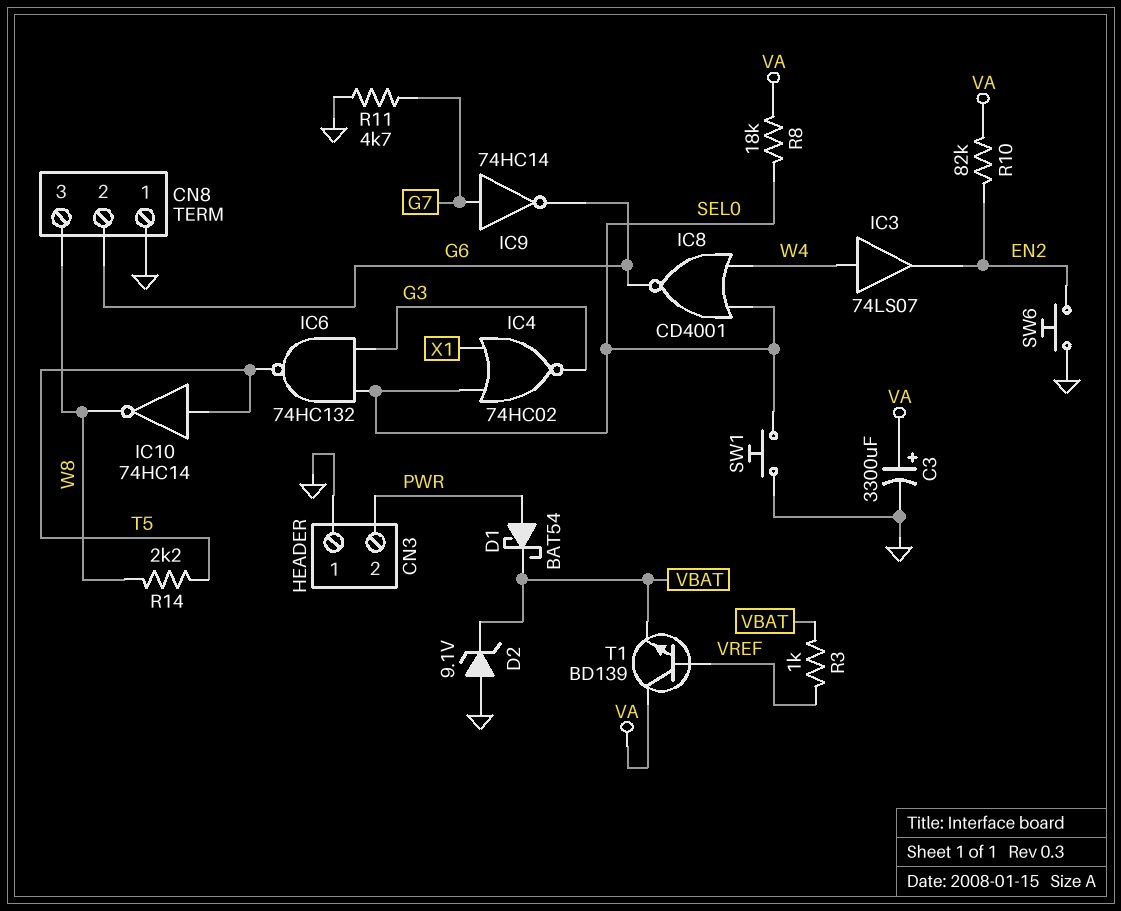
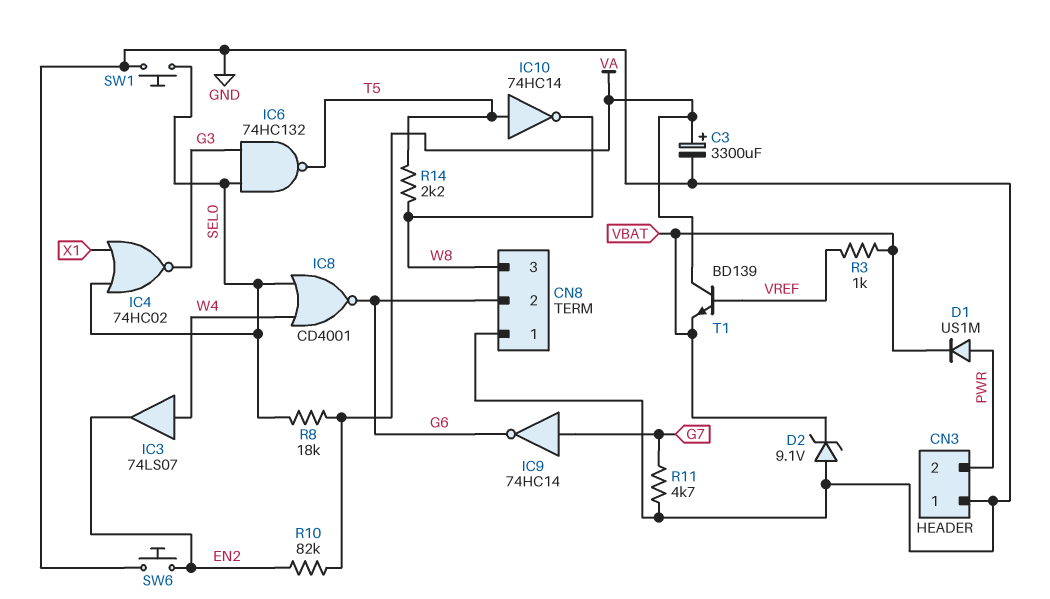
D1: schottky BAT54 (A PWR, K VBAT) -> diode US1M (A PWR, K VBAT)

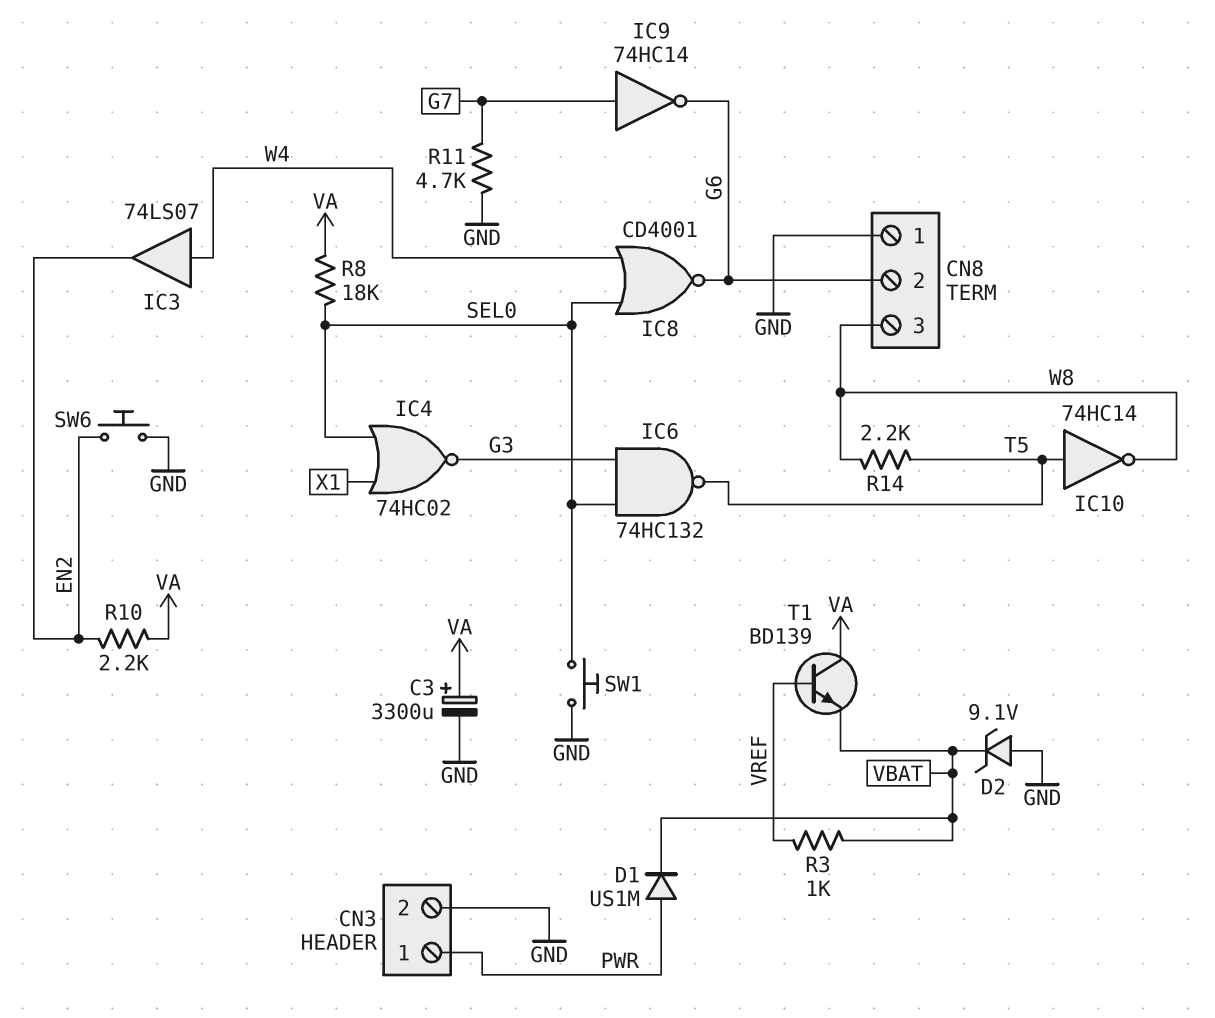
CN3 pin 1: GND -> PWR
CN3 pin 2: PWR -> GND
R10: 82k (EN2, VA) -> 2.2k (EN2, VA)

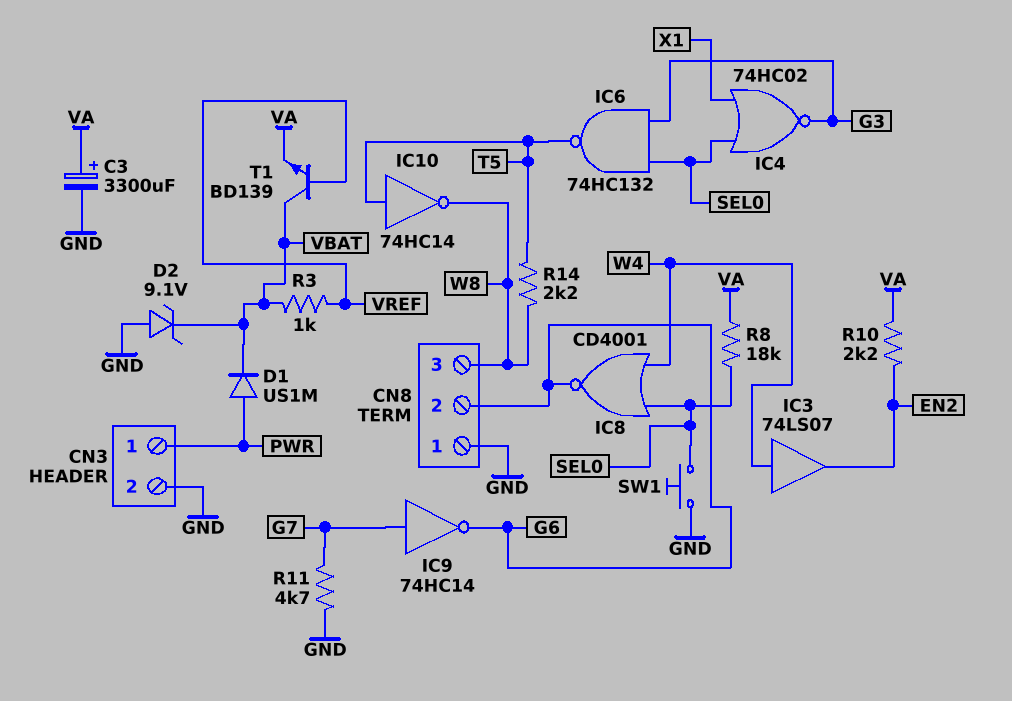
SW6: button (EN2, GND) -> none
T1: NPN BD139 (B VREF, C VA, E VBAT) -> NPN BD139 (B VREF, C VBAT, E VA)

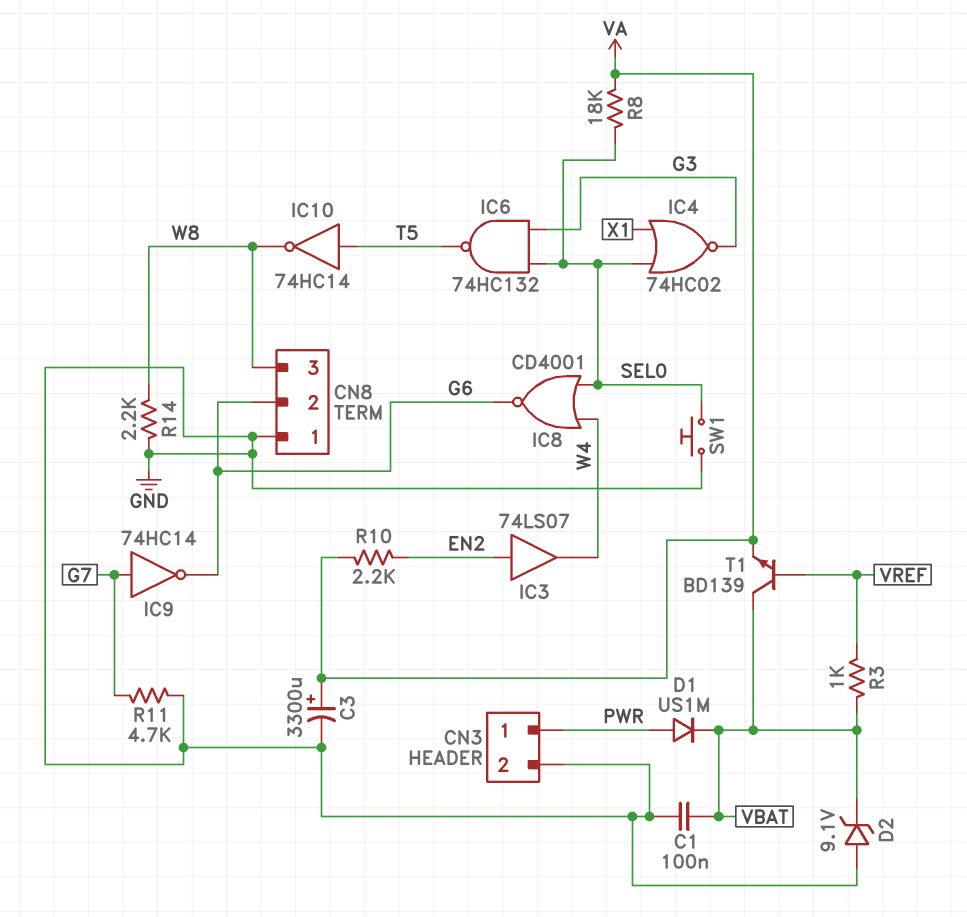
C1: none -> 100nF (GND, VBAT)
IC3: buffer 74LS07 (in W4, out EN2) -> buffer 74LS07 (in EN2, out W4)
R14: 2.2k (T5, W8) -> 2.2k (GND, W8)

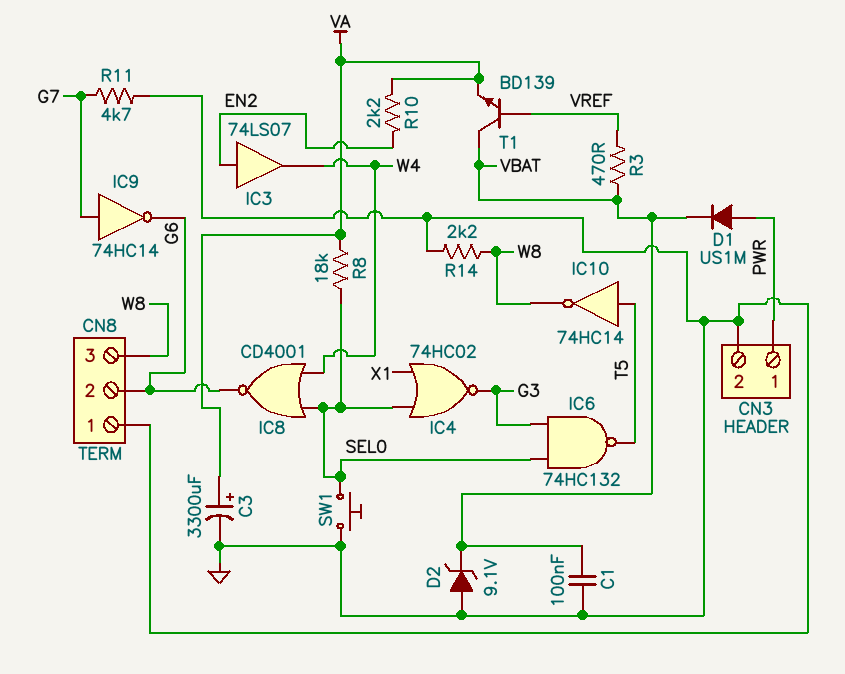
R3: 1k (VBAT, VREF) -> 470 (VBAT, VREF)

